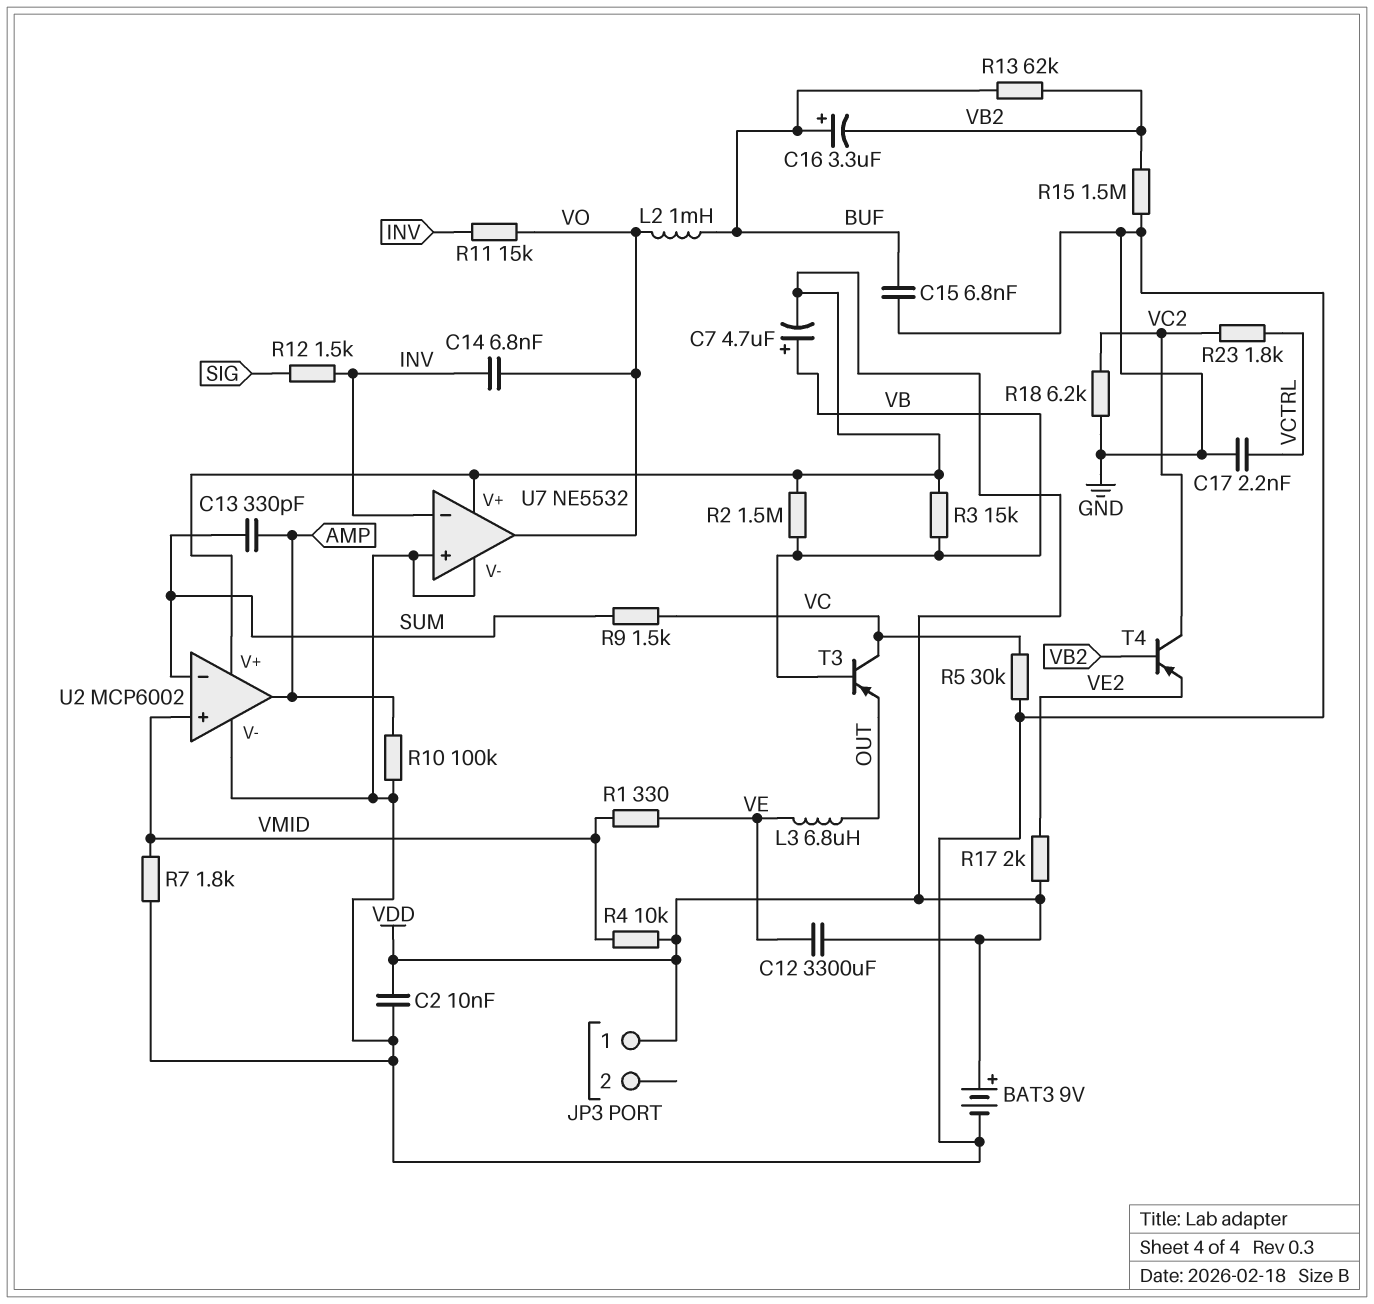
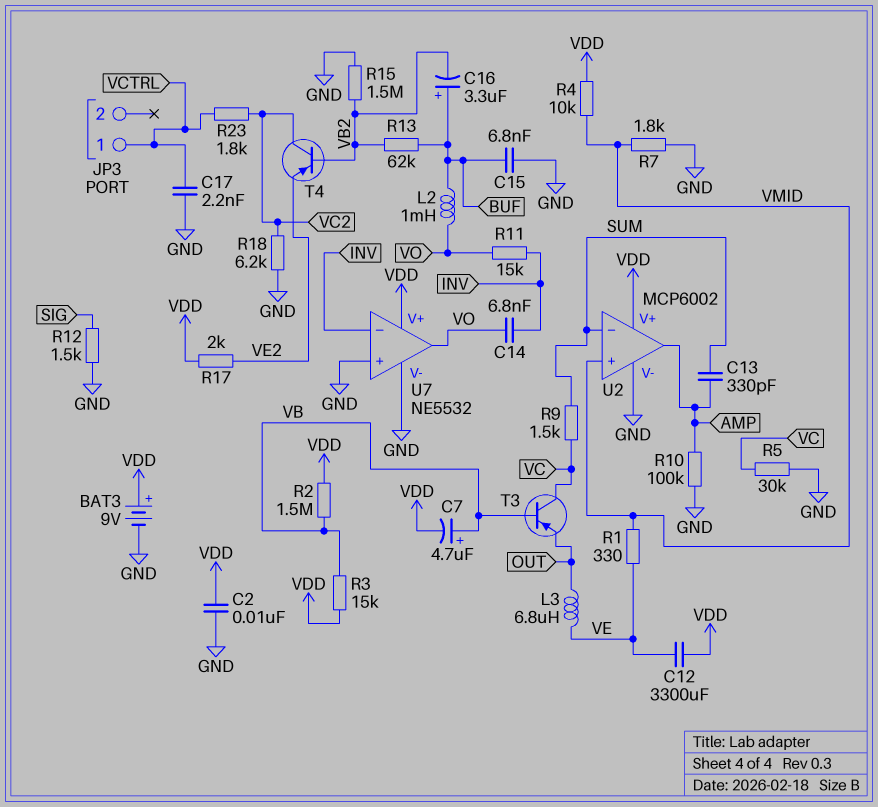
JP3 pin 1: VDD -> VCTRL
R12: 1.5k (INV, SIG) -> 1.5k (GND, SIG)

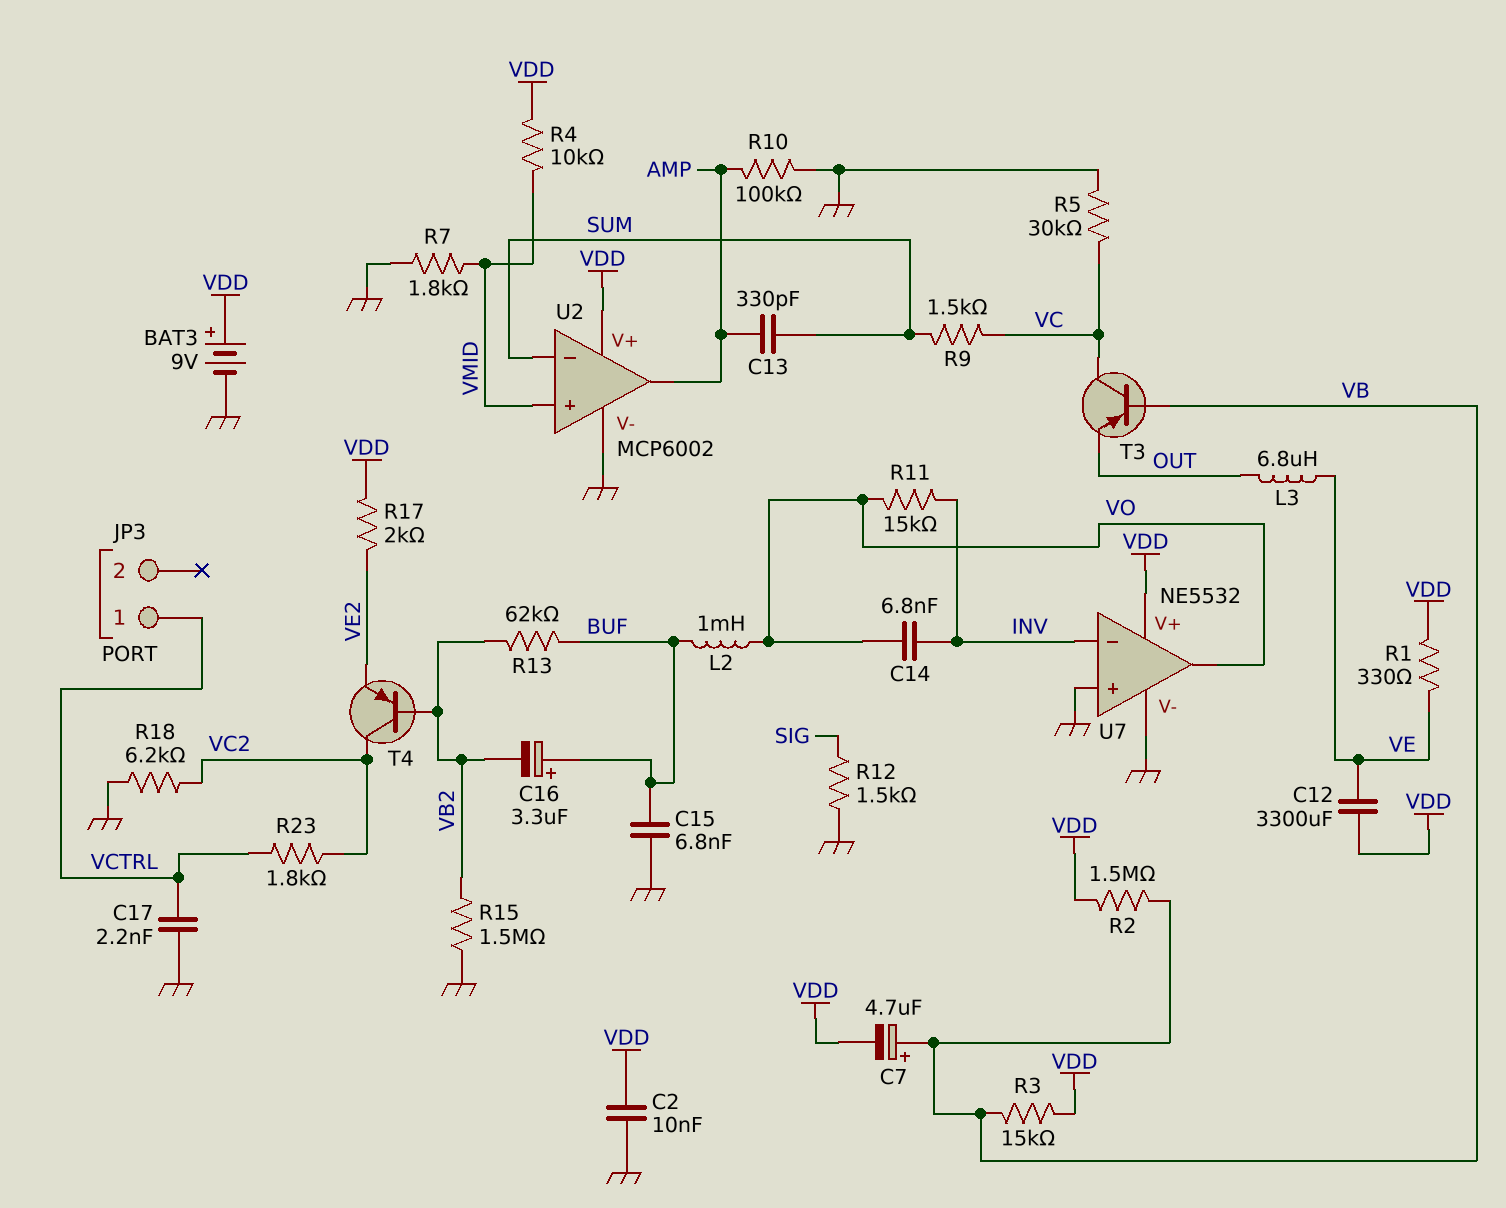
R1: 330 (VE, VMID) -> 330 (VDD, VE)

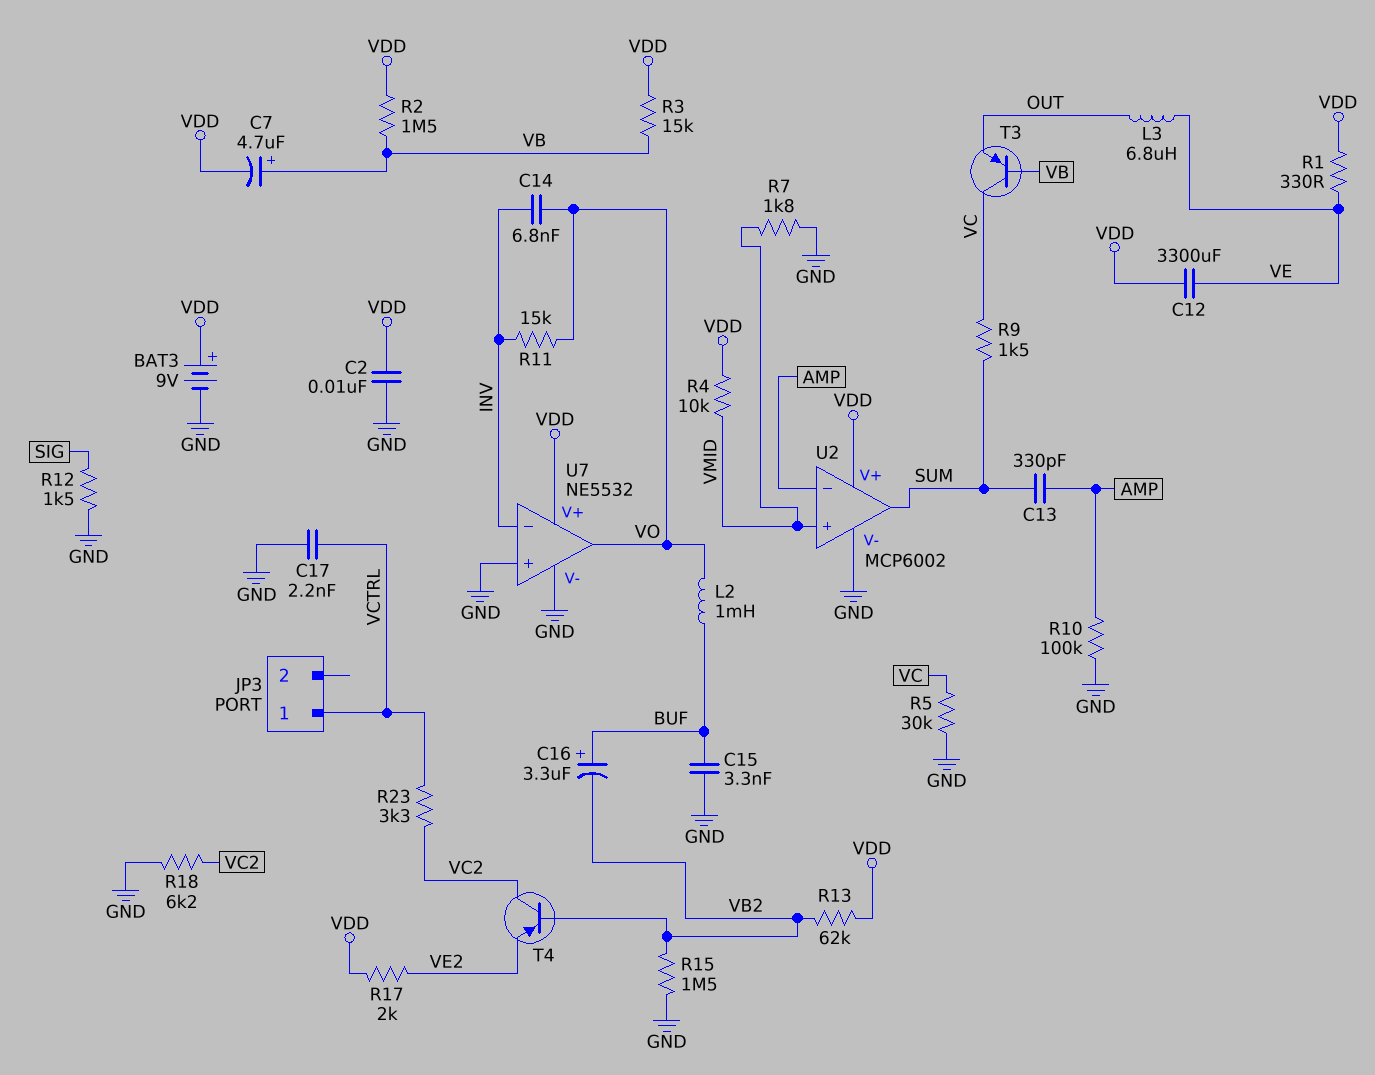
C15: 6.8nF (BUF, GND) -> 3.3nF (BUF, GND)
R13: 62k (BUF, VB2) -> 62k (VB2, VDD)
R23: 1.8k (VC2, VCTRL) -> 3.3k (VC2, VCTRL)
U2 pin in-: SUM -> AMP
U2 pin out: AMP -> SUM

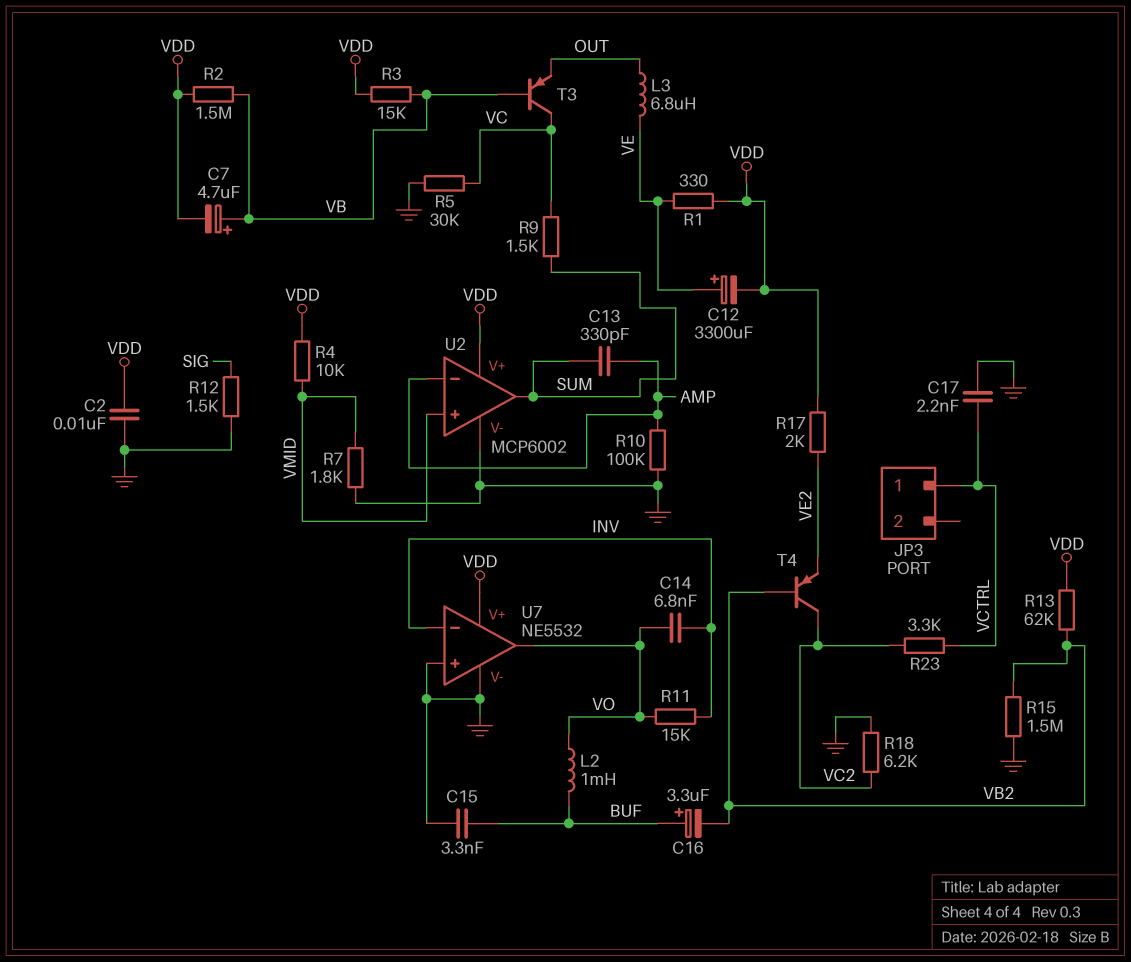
BAT3: 9V (plus VDD, minus GND) -> none
C12: 3300uF (VDD, VE) -> 3300uF (plus VE, minus VDD)

